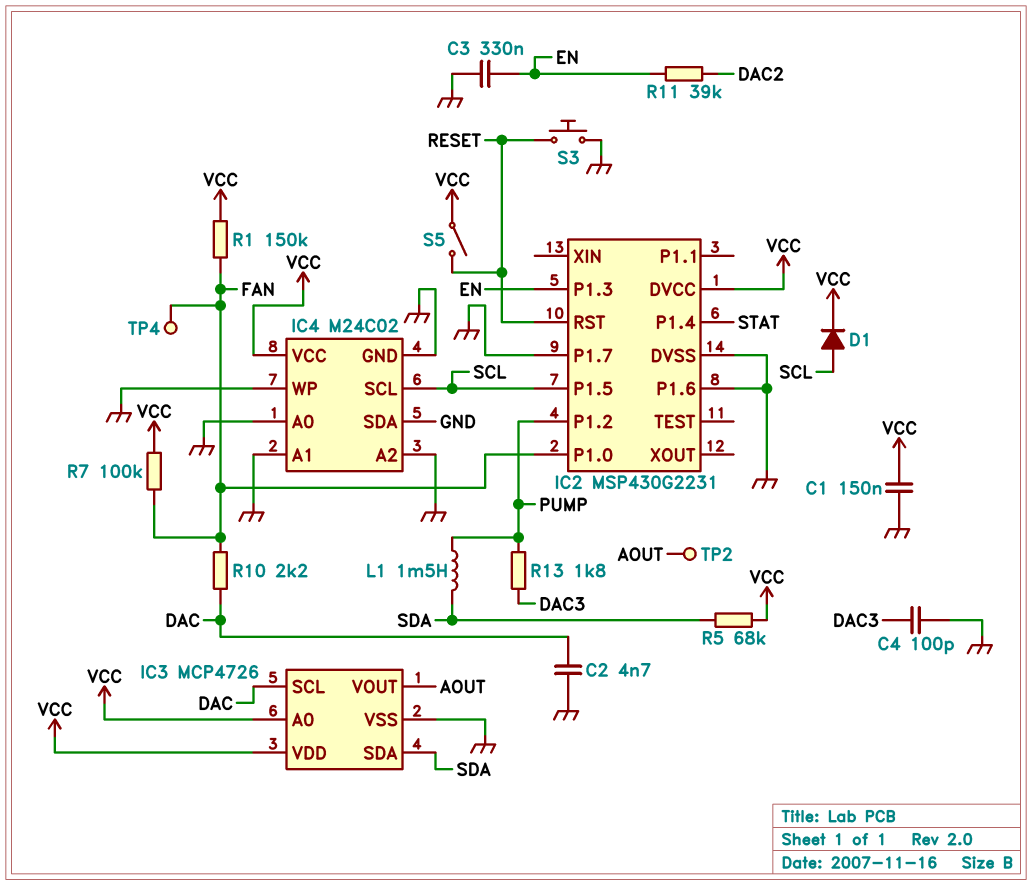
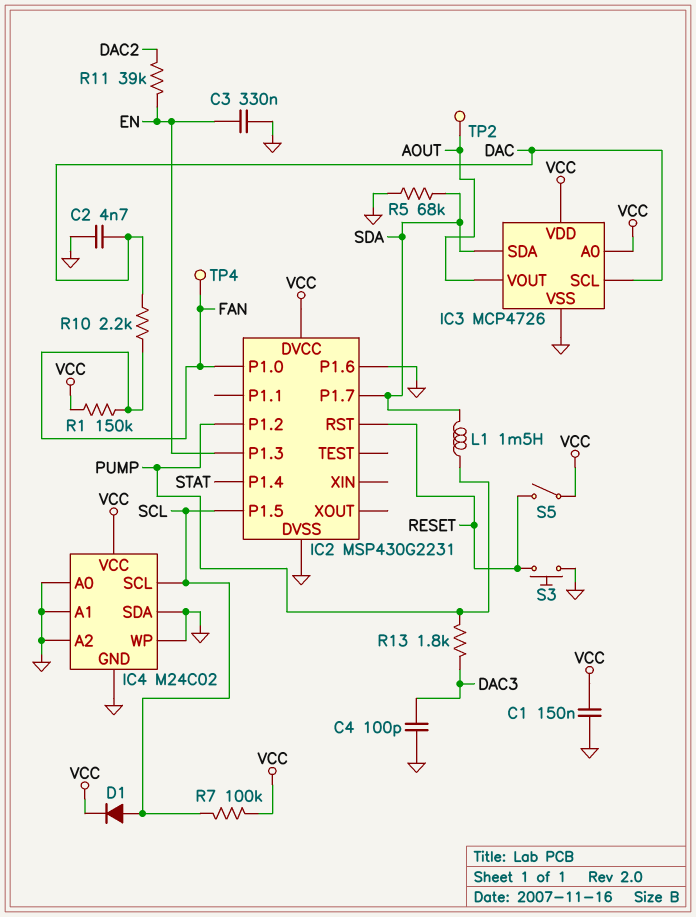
IC2 pin P1.7: GND -> SDA
R5: 68k (SDA, VCC) -> 68k (GND, SDA)
R7: 100k (FAN, VCC) -> 100k (SCL, VCC)

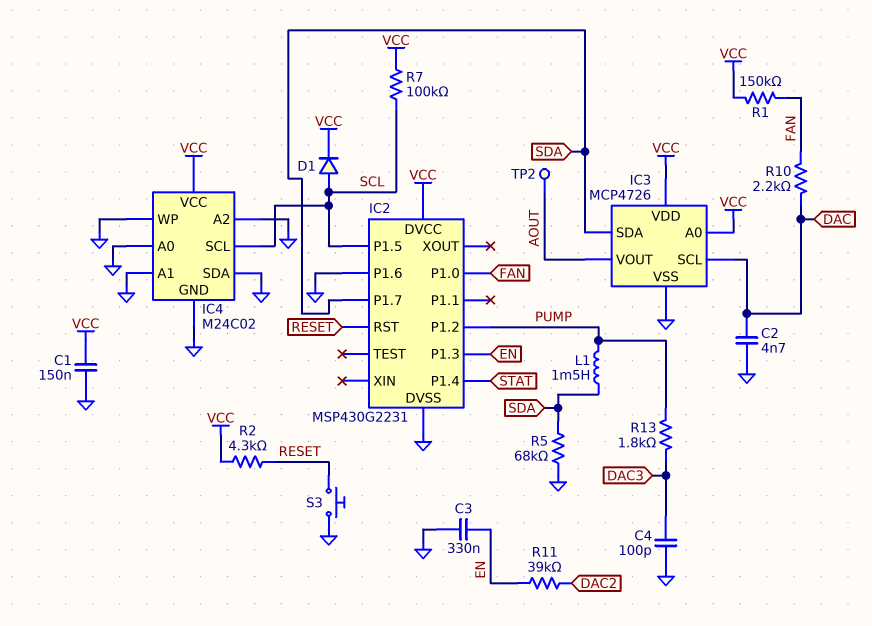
R2: none -> 4.3k (RESET, VCC)
S5: switch (RESET, VCC) -> none
TP4: test point (FAN) -> none

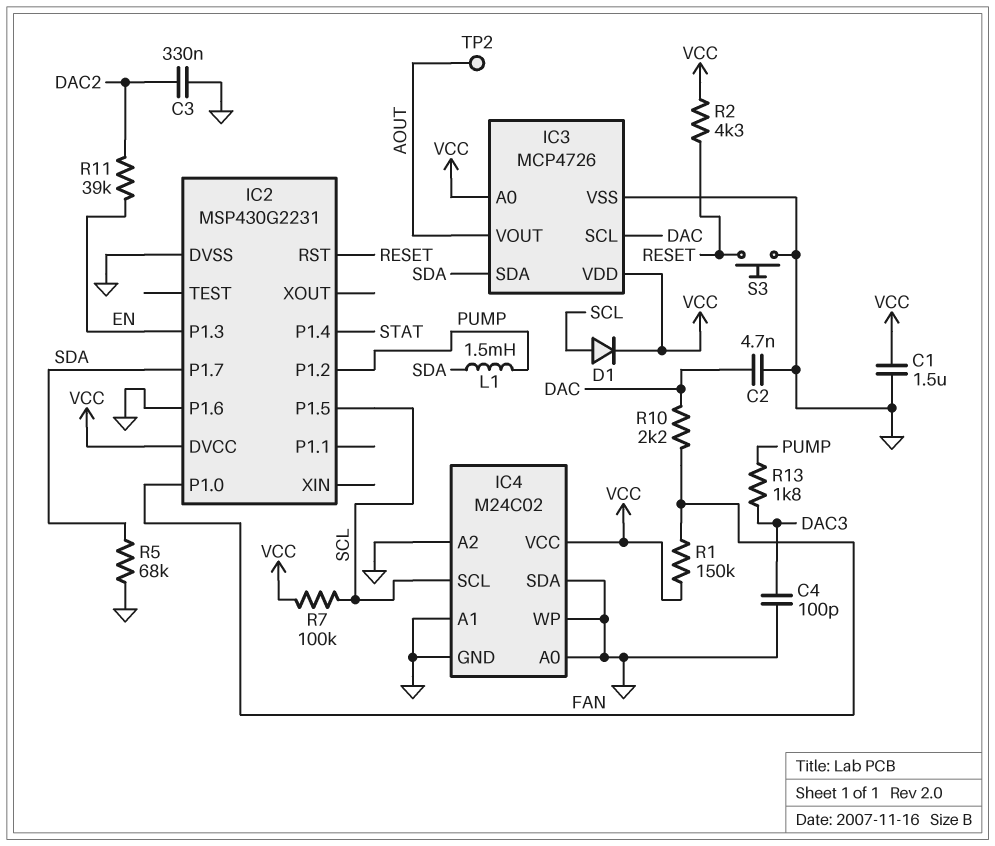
C1: 150nF (GND, VCC) -> 1.5uF (GND, VCC)
C3: 330nF (EN, GND) -> 330nF (DAC2, GND)

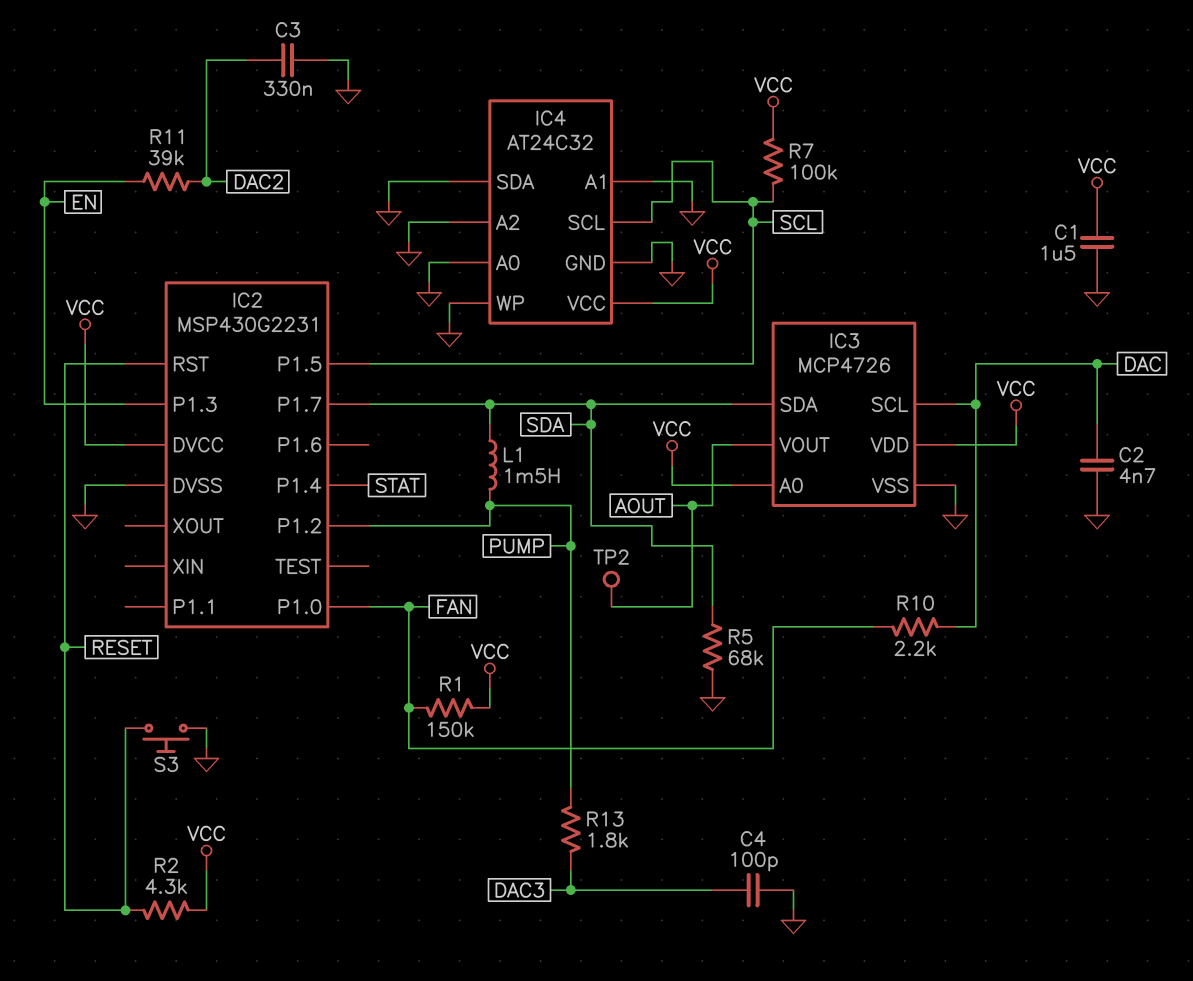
D1: diode (A SCL, K VCC) -> none
IC2 pin P1.6: GND -> none
IC4: M24C02 -> AT24C32

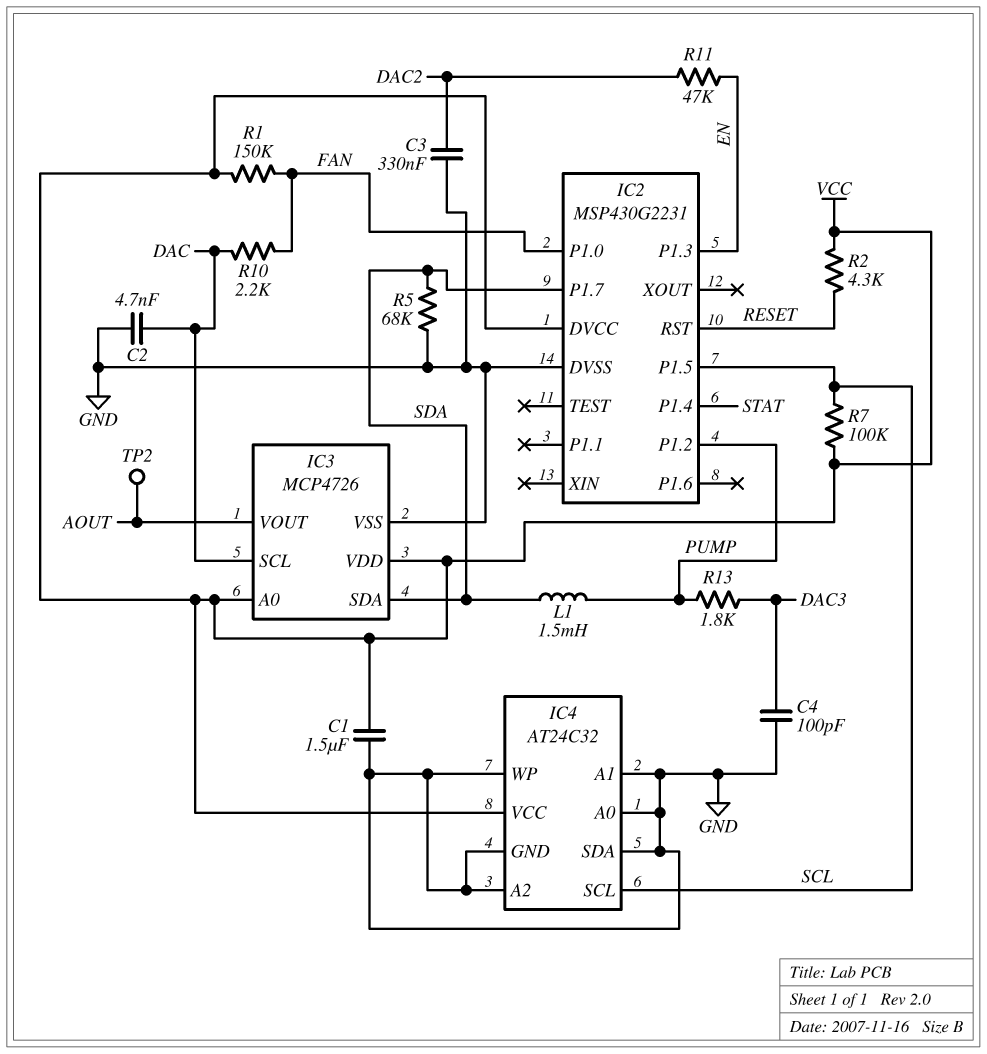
R11: 39k (DAC2, EN) -> 47k (DAC2, EN)
S3: button (GND, RESET) -> none

